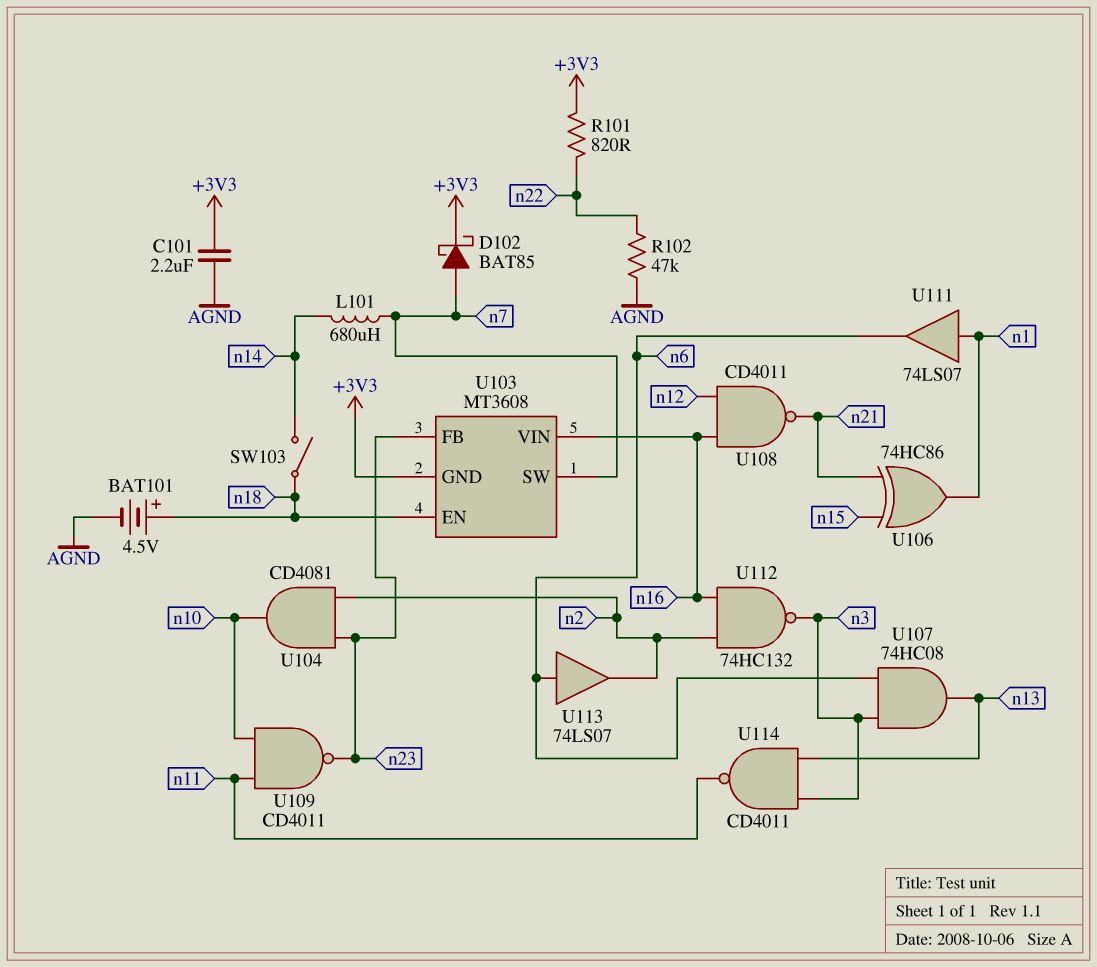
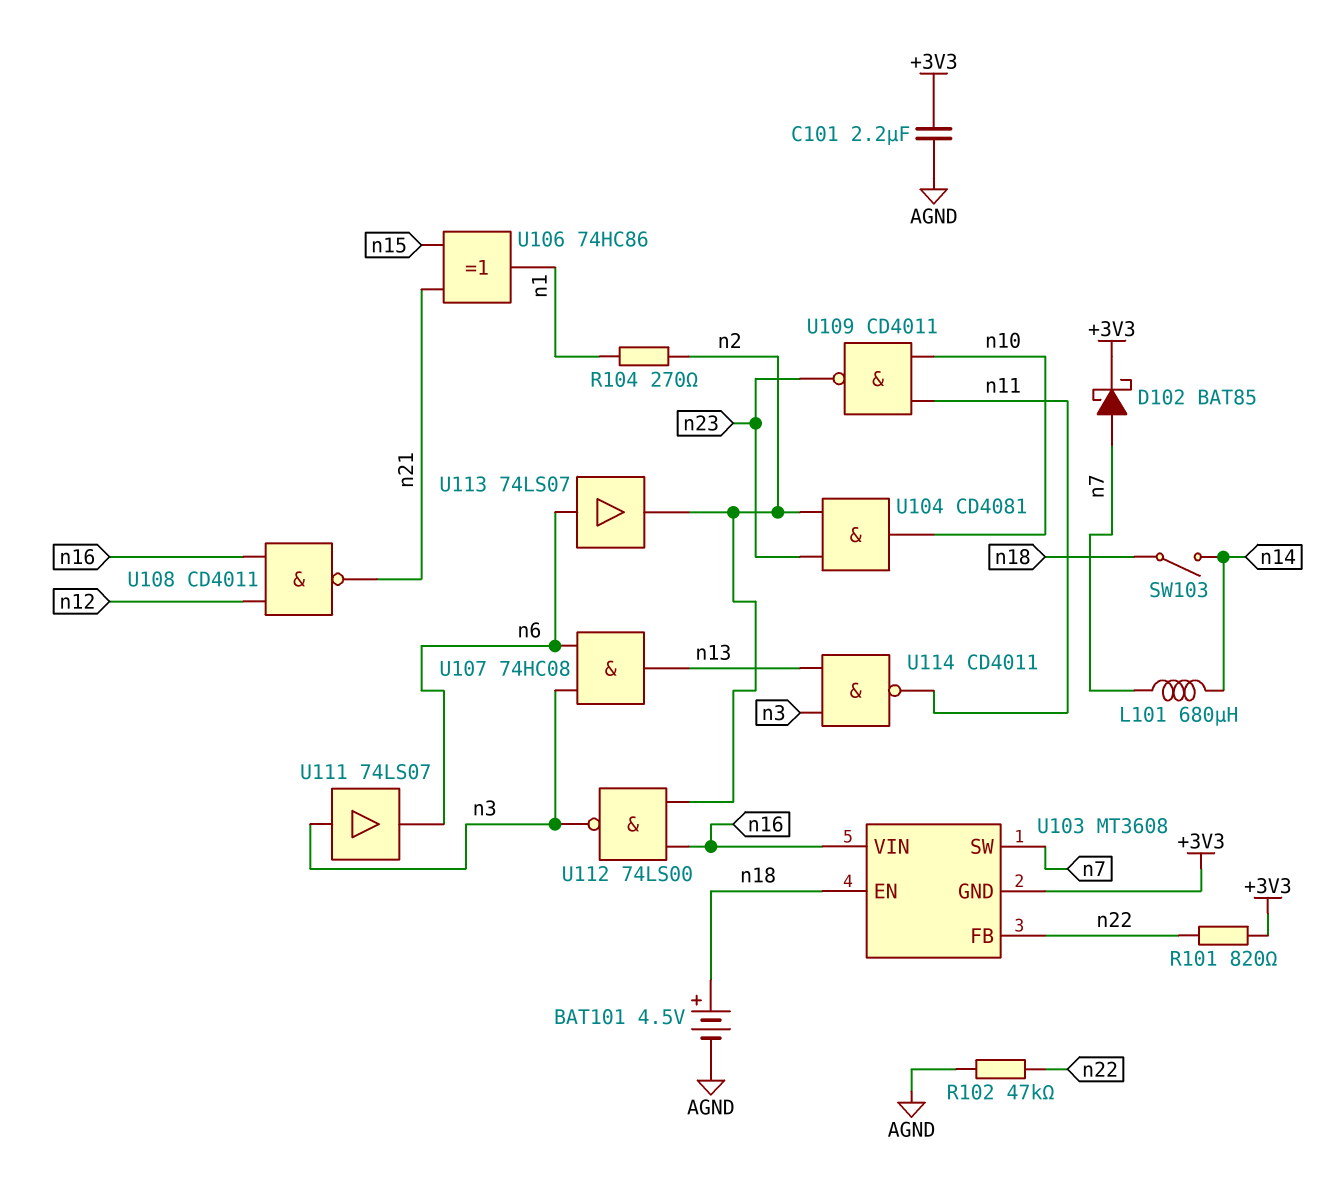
R104: none -> 270 (n1, n2)
U103 pin FB: n23 -> n22
U111: buffer 74LS07 (in n1, out n6) -> buffer 74LS07 (in n3, out n6)
U112: NAND 74HC132 (in n2, in n16, out n3) -> NAND 74LS00 (in n2, in n16, out n3)

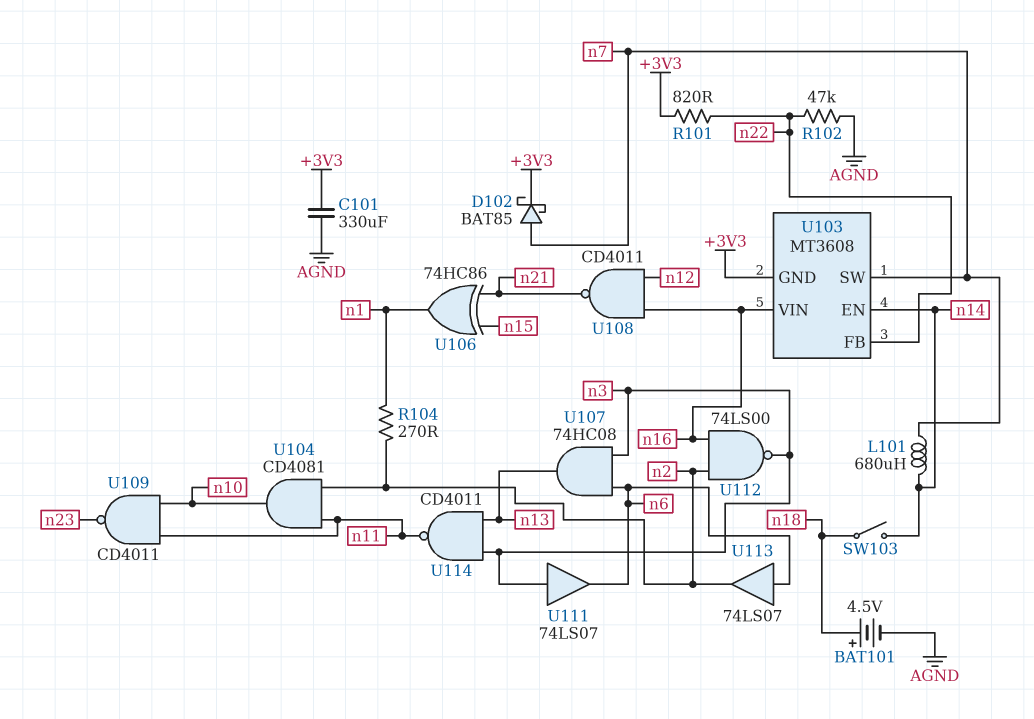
C101: 2.2uF (+3V3, AGND) -> 330uF (+3V3, AGND)
U103 pin EN: n18 -> n14
U104: AND CD4081 (in n2, in n23, out n10) -> AND CD4081 (in n2, in n11, out n10)

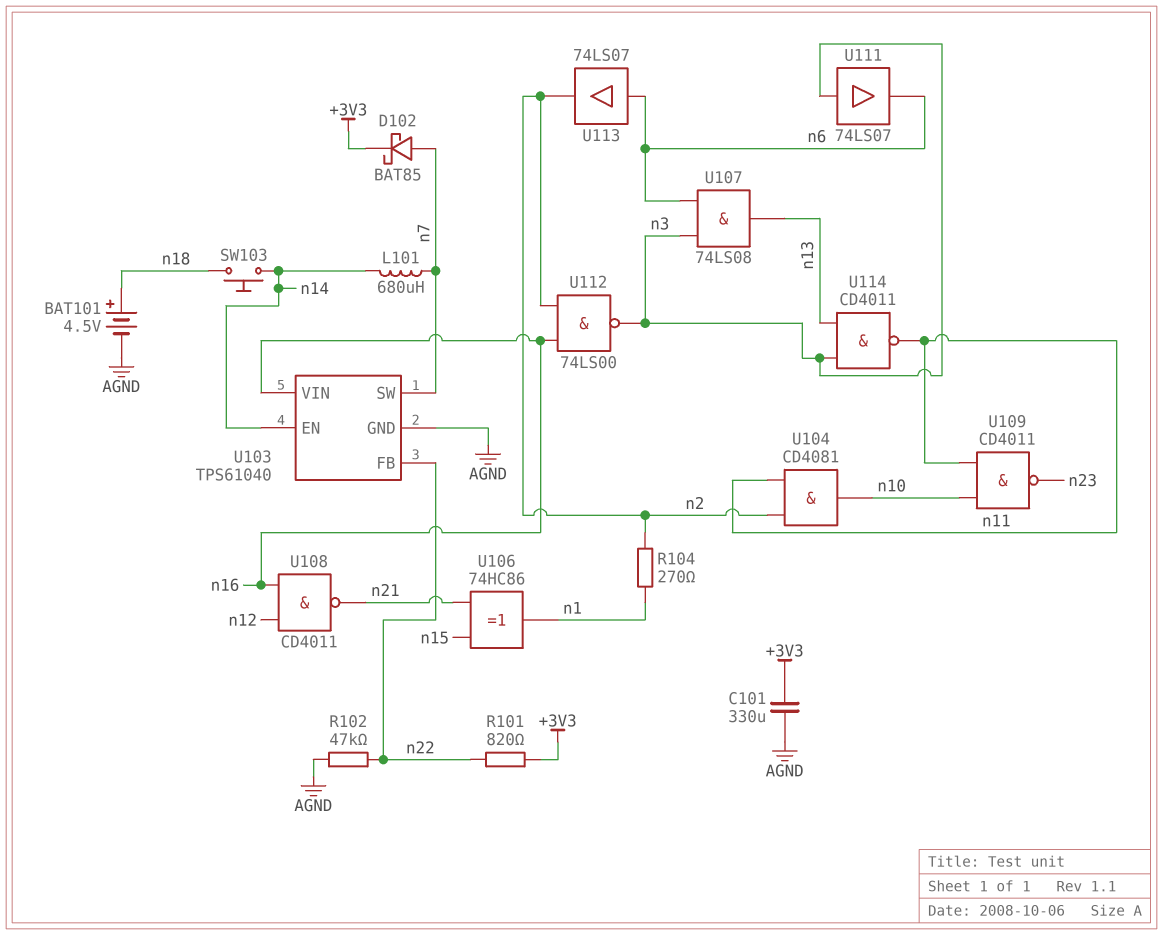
SW103: switch (n14, n18) -> button (n14, n18)
U103: MT3608 -> TPS61040
U103 pin GND: +3V3 -> AGND
U107: AND 74HC08 (in n3, in n6, out n13) -> AND 74LS08 (in n3, in n6, out n13)

